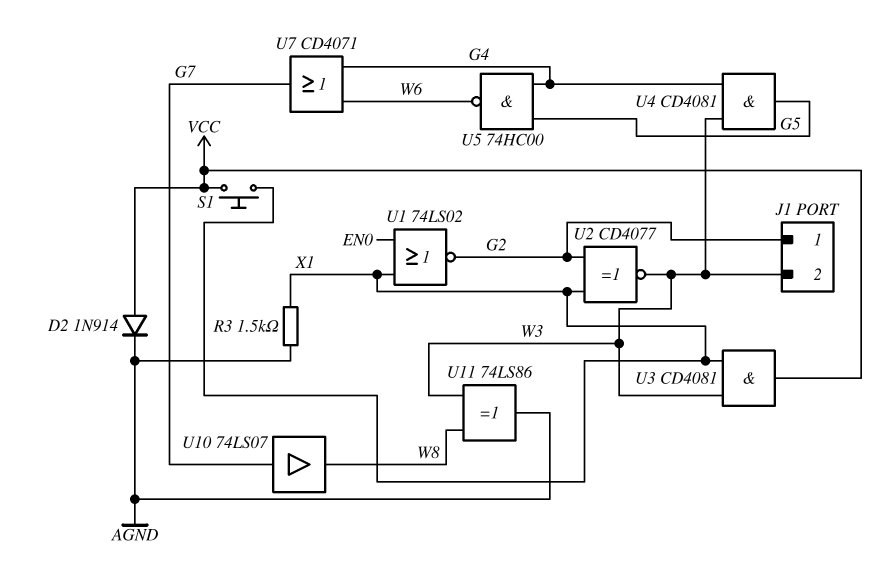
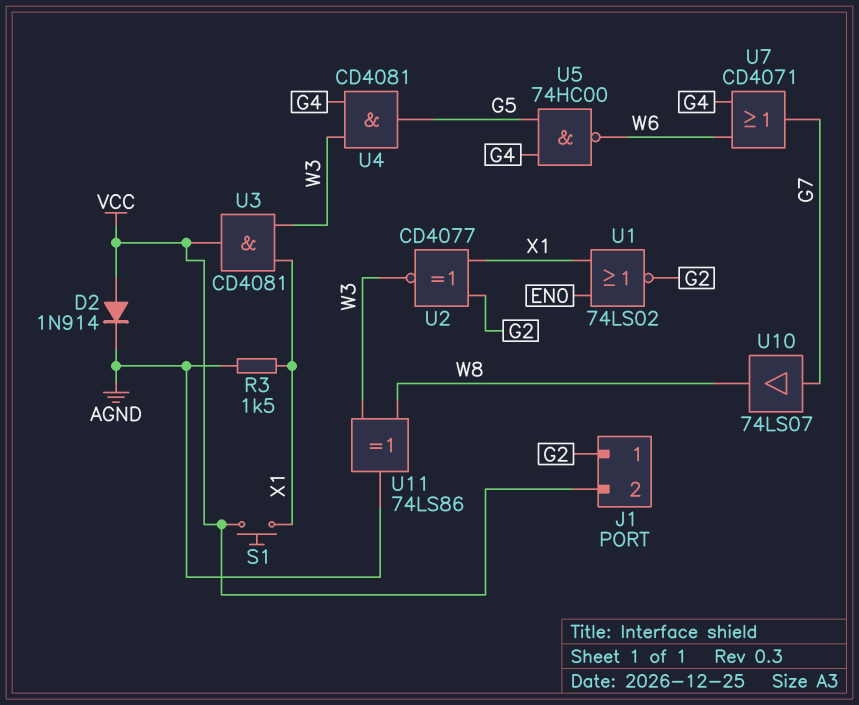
J1 pin 2: W3 -> VCC

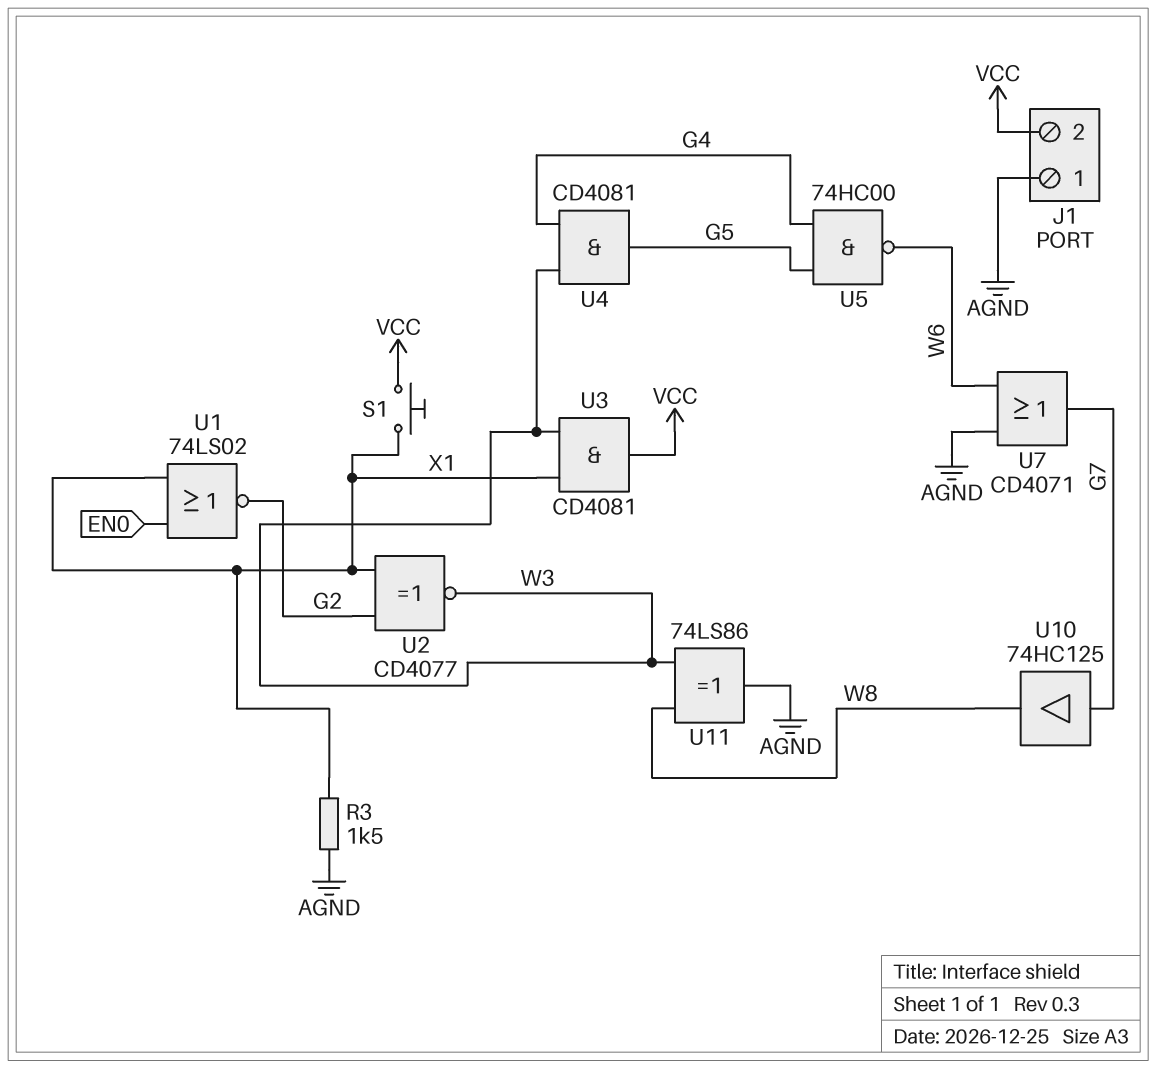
D2: diode 1N914 (A VCC, K AGND) -> none
J1 pin 1: G2 -> AGND
U7: OR CD4071 (in G4, in W6, out G7) -> OR CD4071 (in AGND, in W6, out G7)
U10: buffer 74LS07 (in G7, out W8) -> buffer 74HC125 (in G7, out W8)

